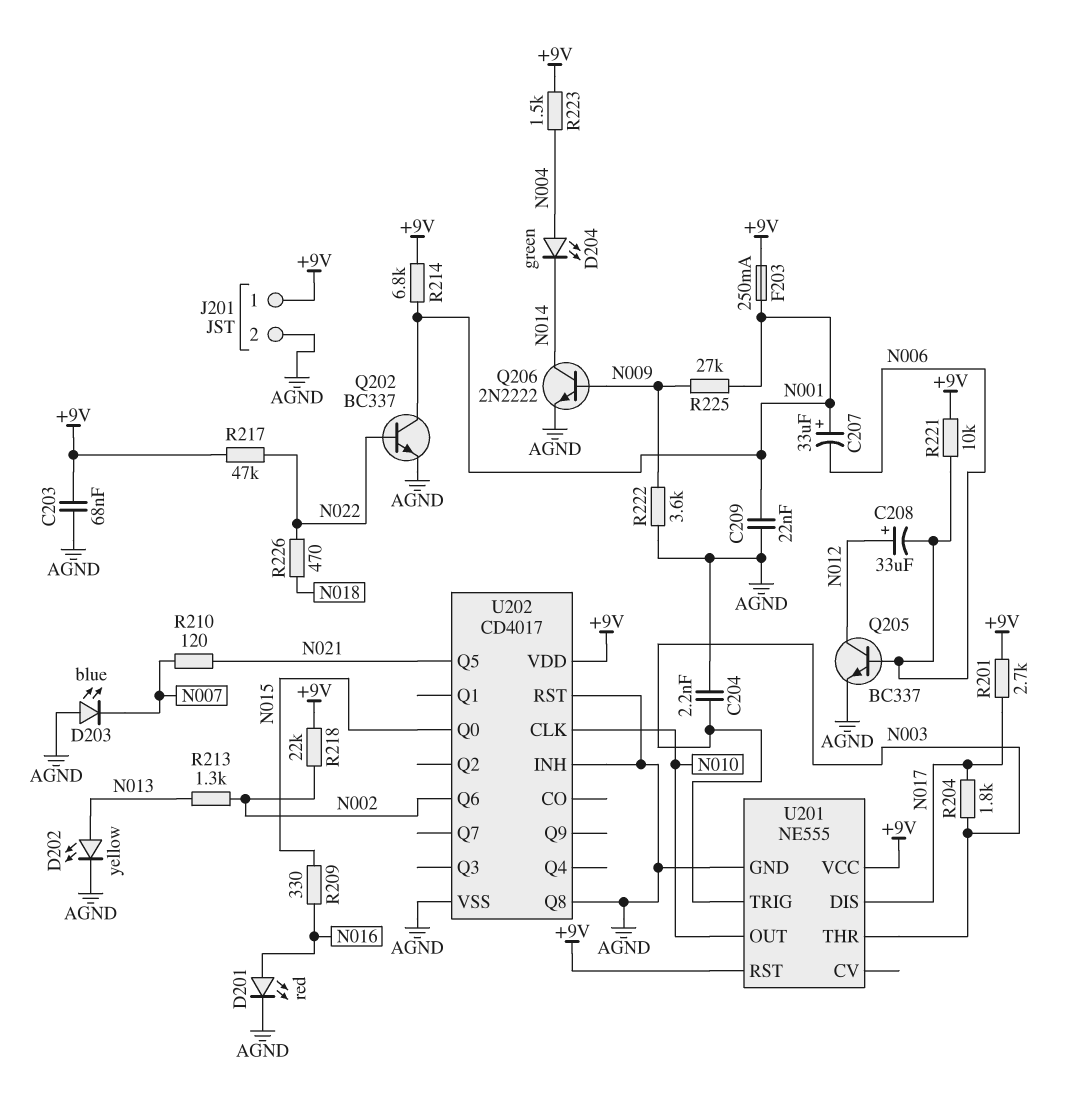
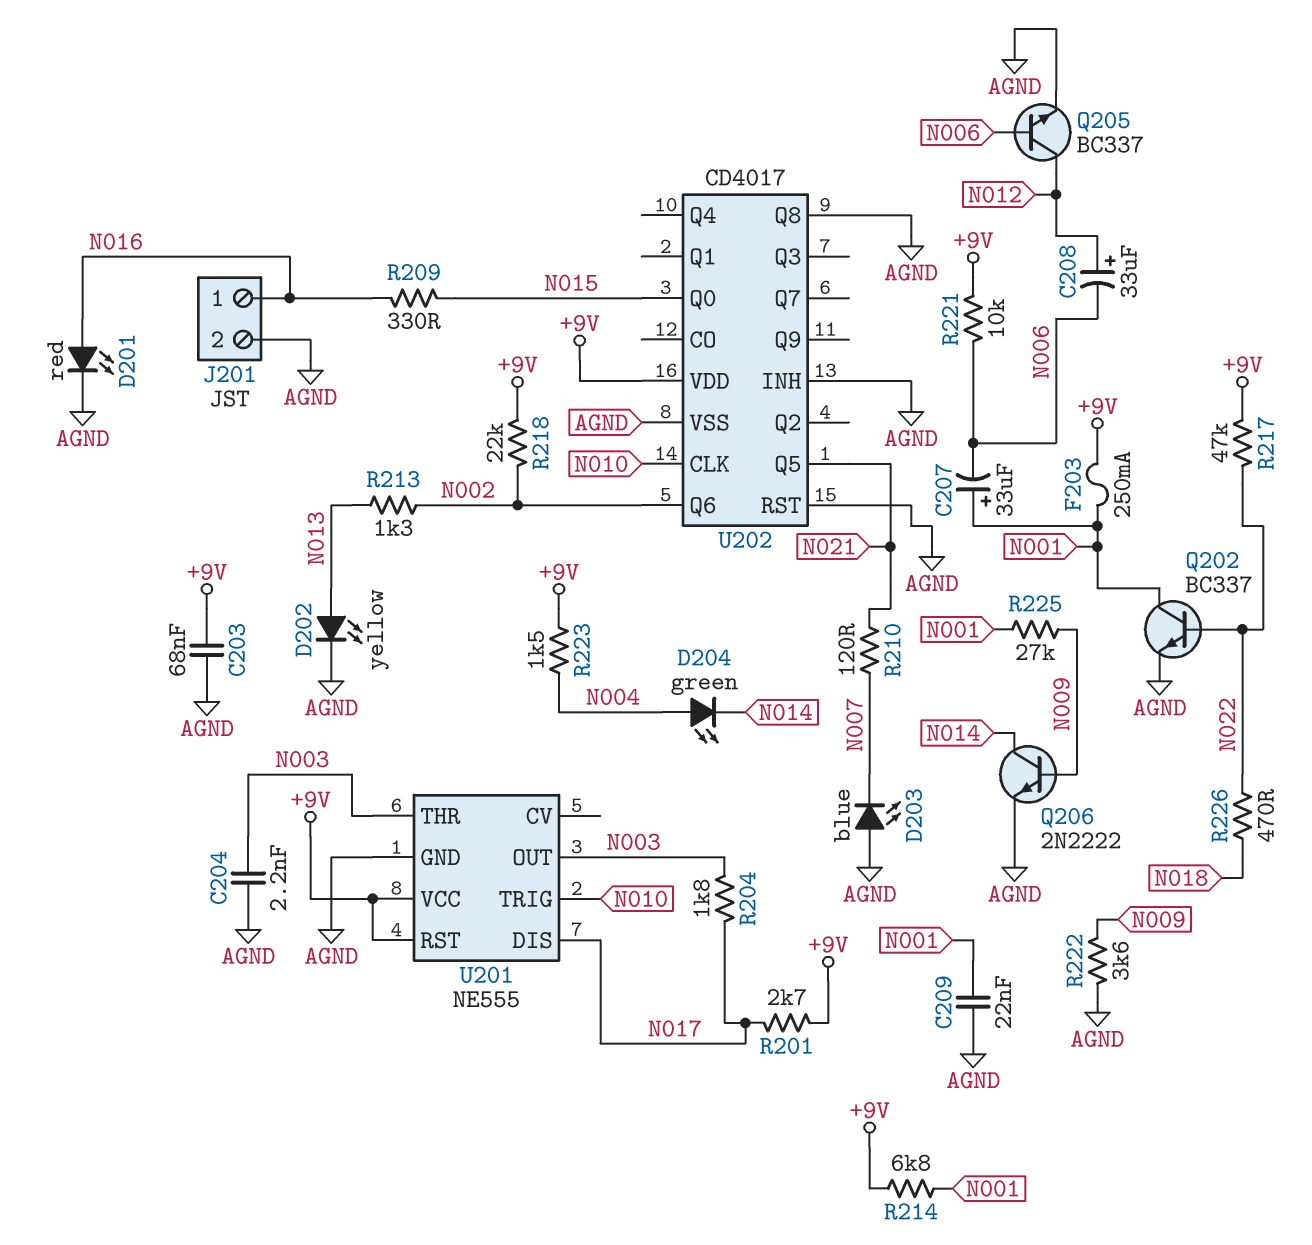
J201 pin 1: +9V -> N016
U201 pin OUT: N010 -> N003
U201 pin TRIG: N003 -> N010

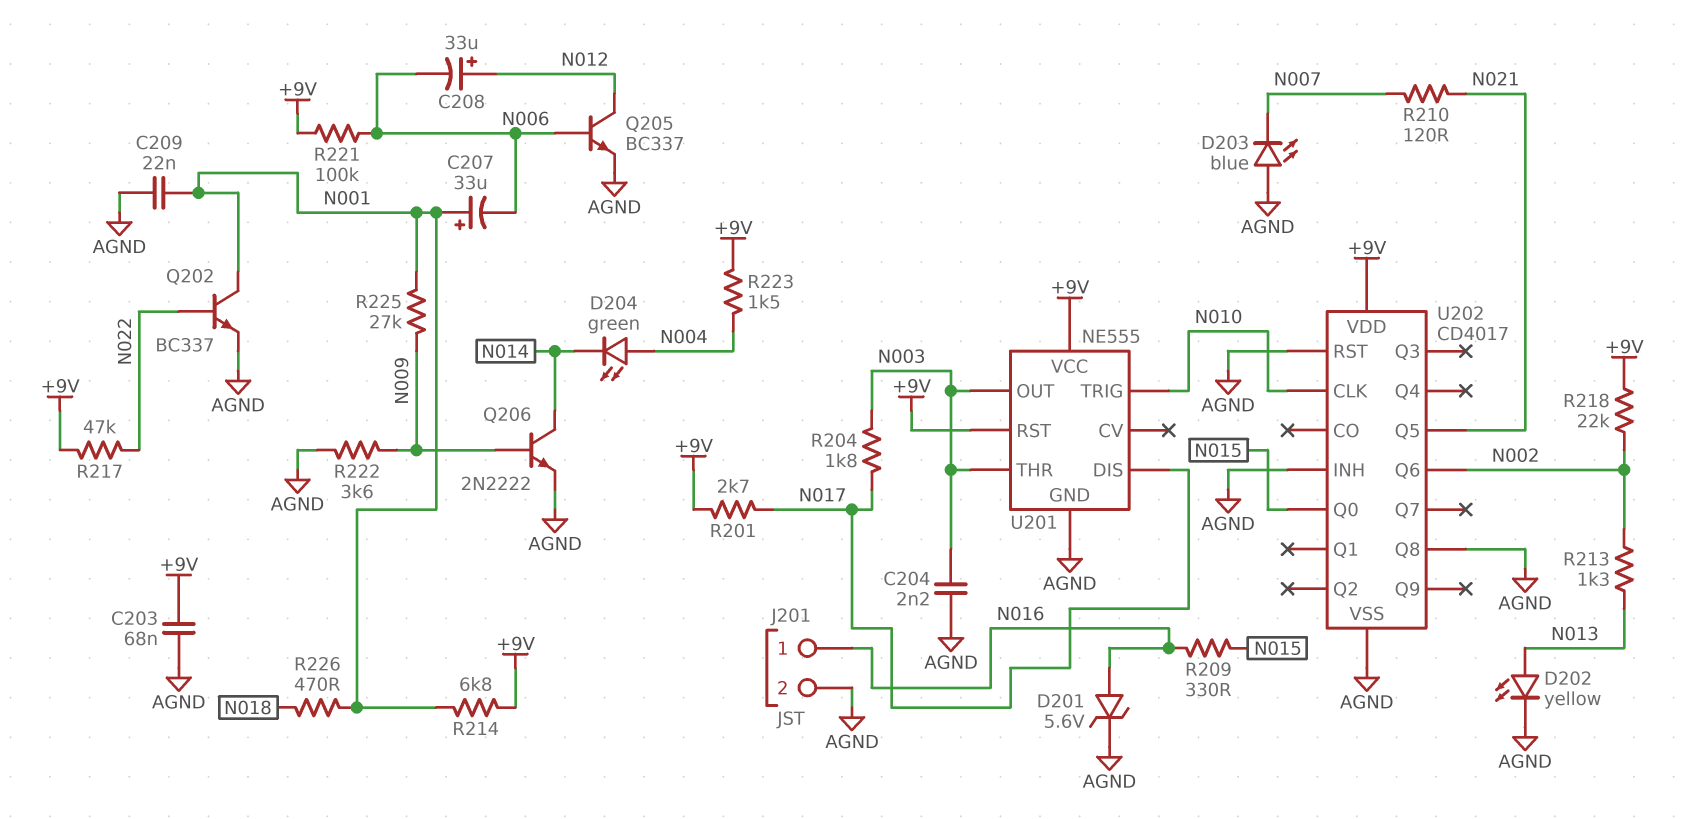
D201: LED red (A N016, K AGND) -> zener 5.6V (A N016, K AGND)
F203: 250mA (+9V, N001) -> none
R221: 10k (+9V, N006) -> 100k (+9V, N006)
R226: 470 (N018, N022) -> 470 (N001, N018)

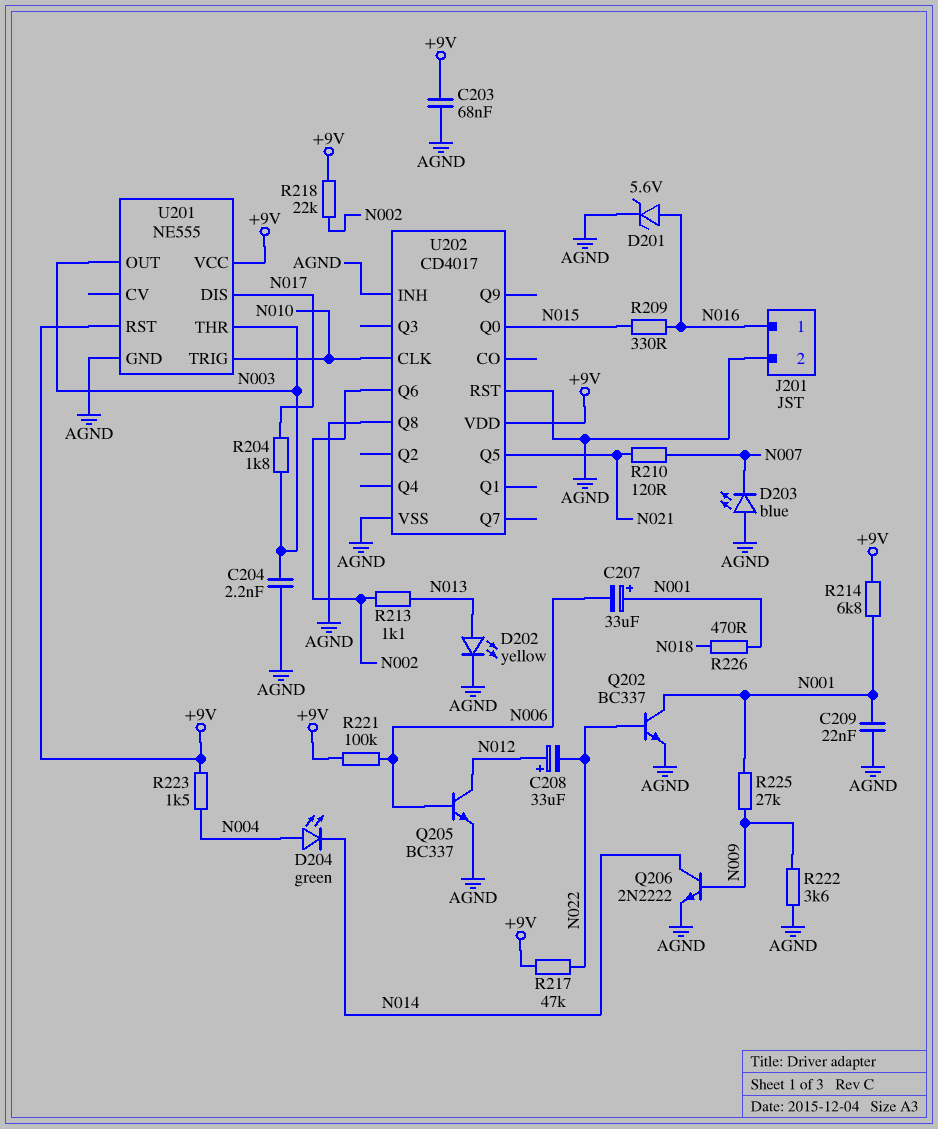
C208: 33uF (plus N012, minus N006) -> 33uF (plus N012, minus N022)
R201: 2.7k (+9V, N017) -> none
R213: 1.3k (N002, N013) -> 1.1k (N002, N013)

